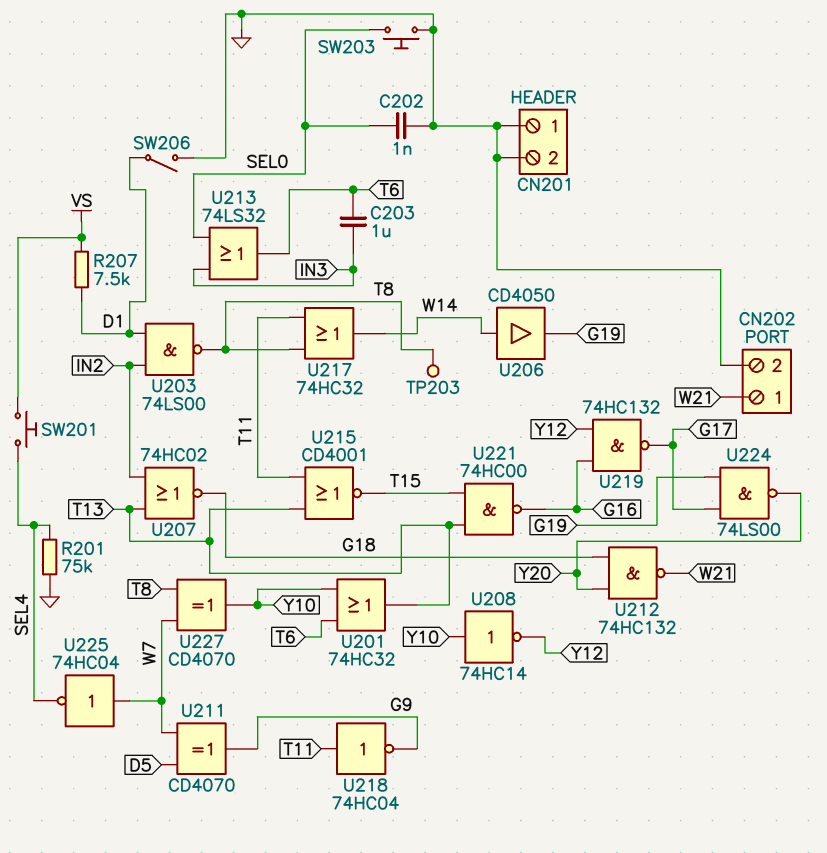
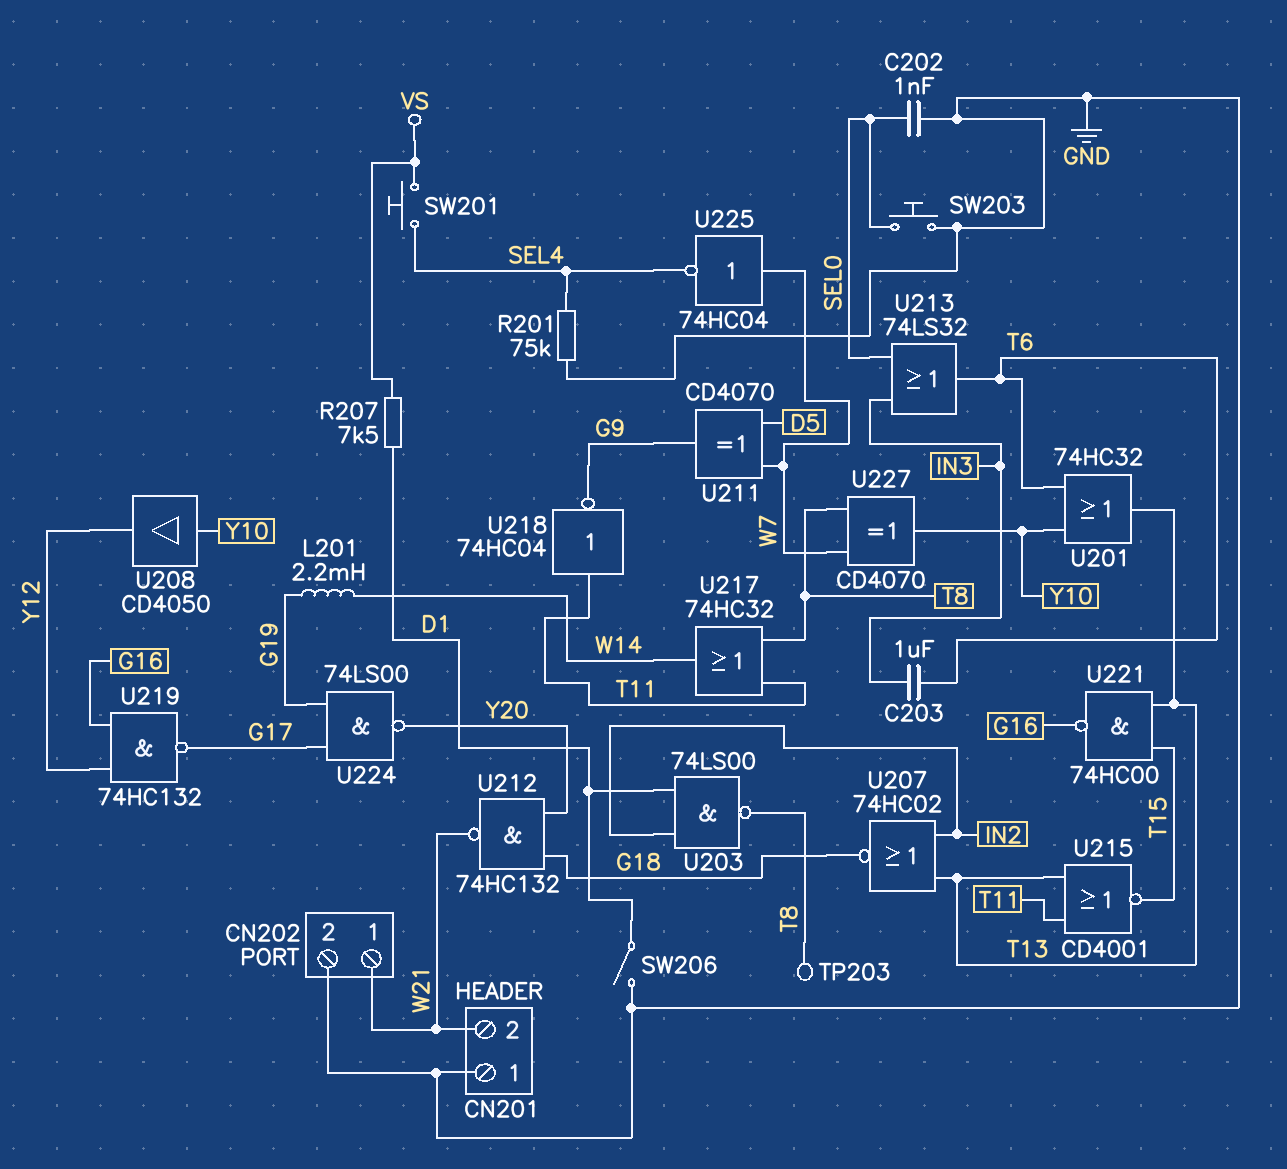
CN201 pin 2: GND -> W21
L201: none -> 2.2mH (G19, W14)
U206: buffer CD4050 (in W14, out G19) -> none
U208: NOT 74HC14 (in Y10, out Y12) -> buffer CD4050 (in Y10, out Y12)

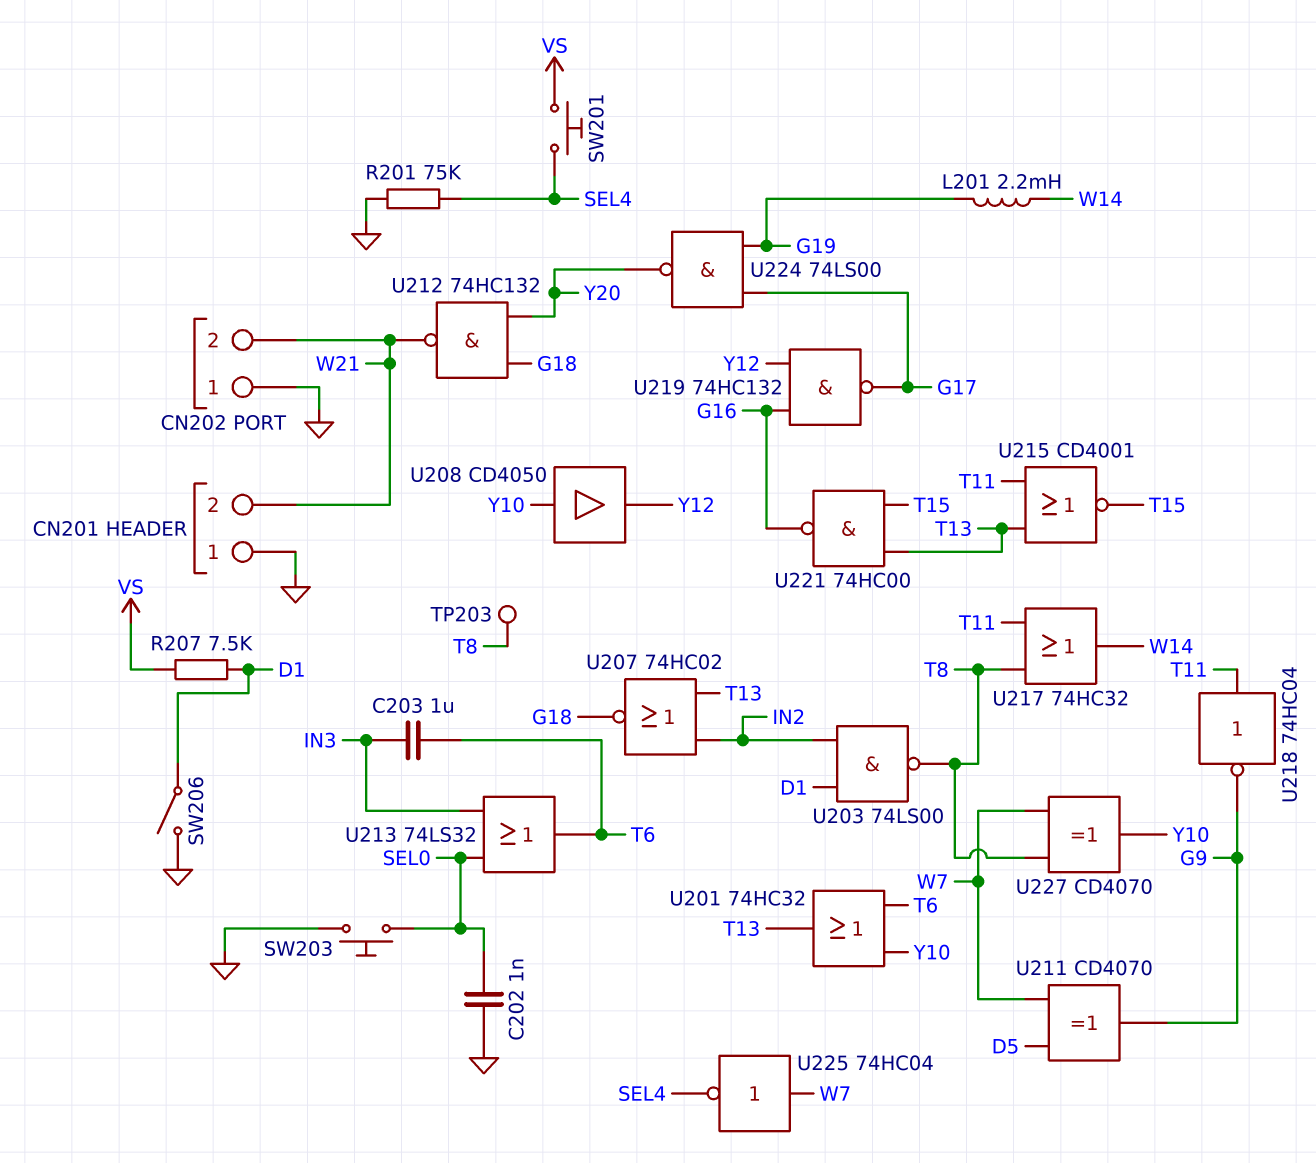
CN202 pin 1: W21 -> GND
CN202 pin 2: GND -> W21

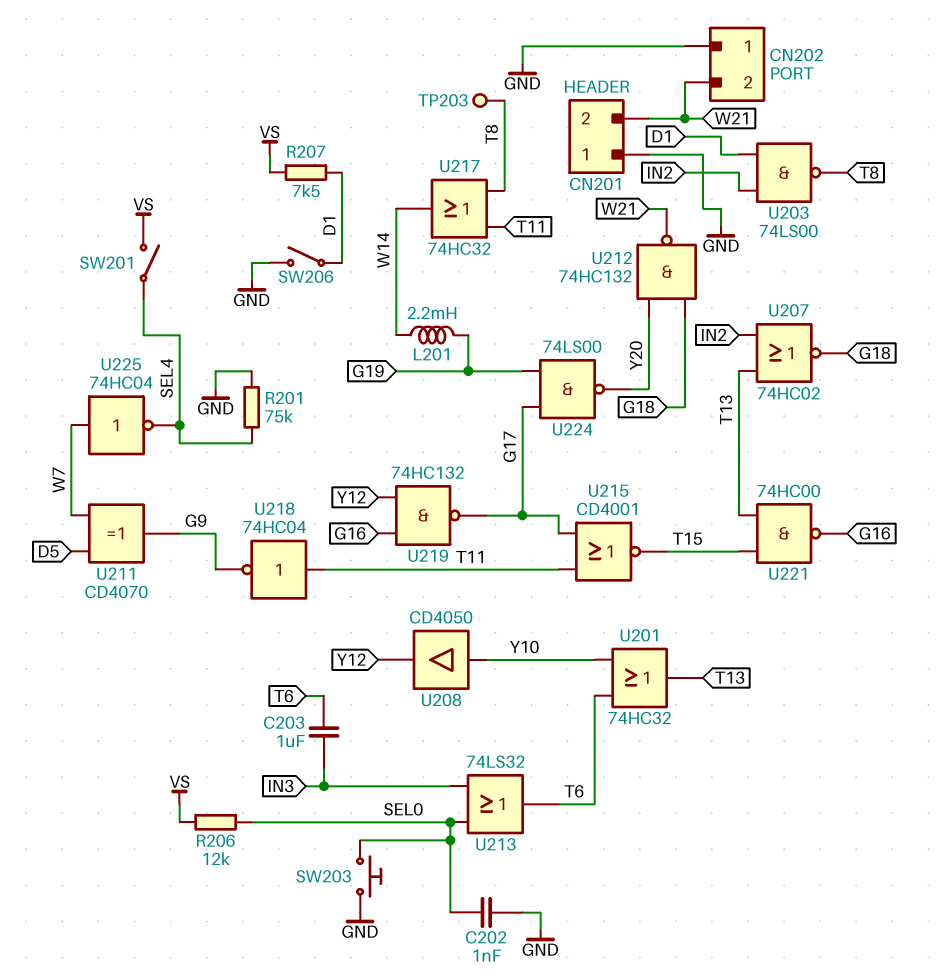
R206: none -> 12k (SEL0, VS)
SW201: button (SEL4, VS) -> switch (SEL4, VS)
U215: NOR CD4001 (in T11, in T13, out T15) -> NOR CD4001 (in G17, in T11, out T15)
U227: XOR CD4070 (in T8, in W7, out Y10) -> none

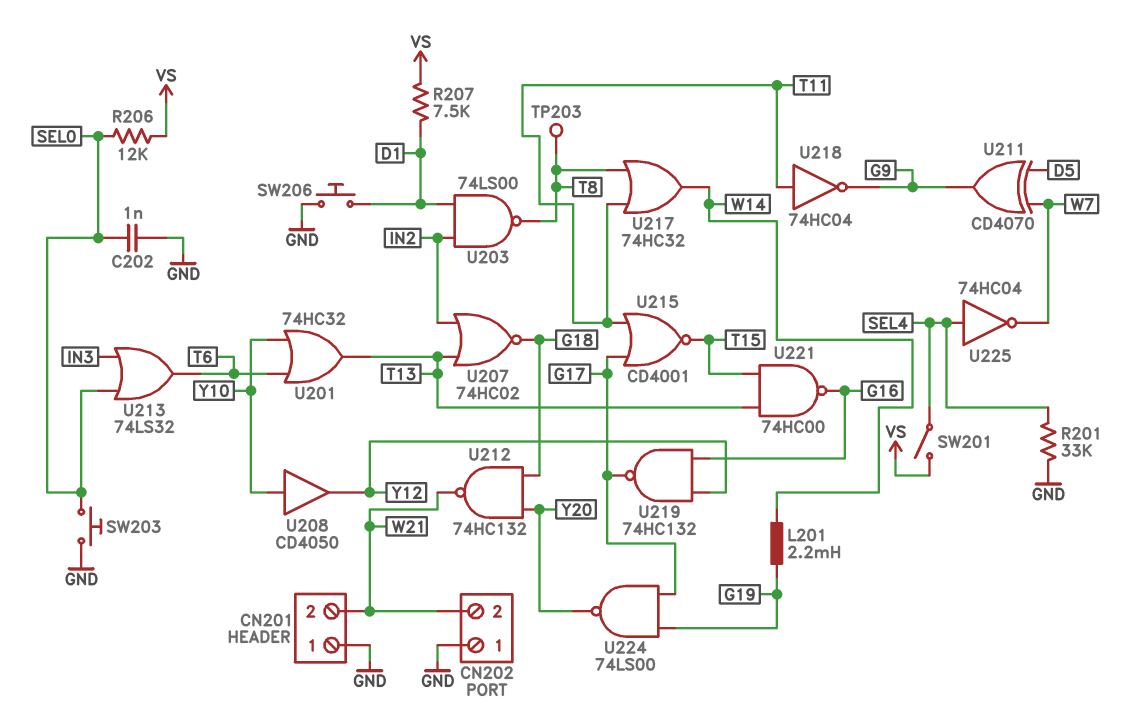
C203: 1uF (IN3, T6) -> none
R201: 75k (GND, SEL4) -> 33k (GND, SEL4)
SW206: switch (D1, GND) -> button (D1, GND)
U225: NOT 74HC04 (in W7, out SEL4) -> NOT 74HC04 (in SEL4, out W7)

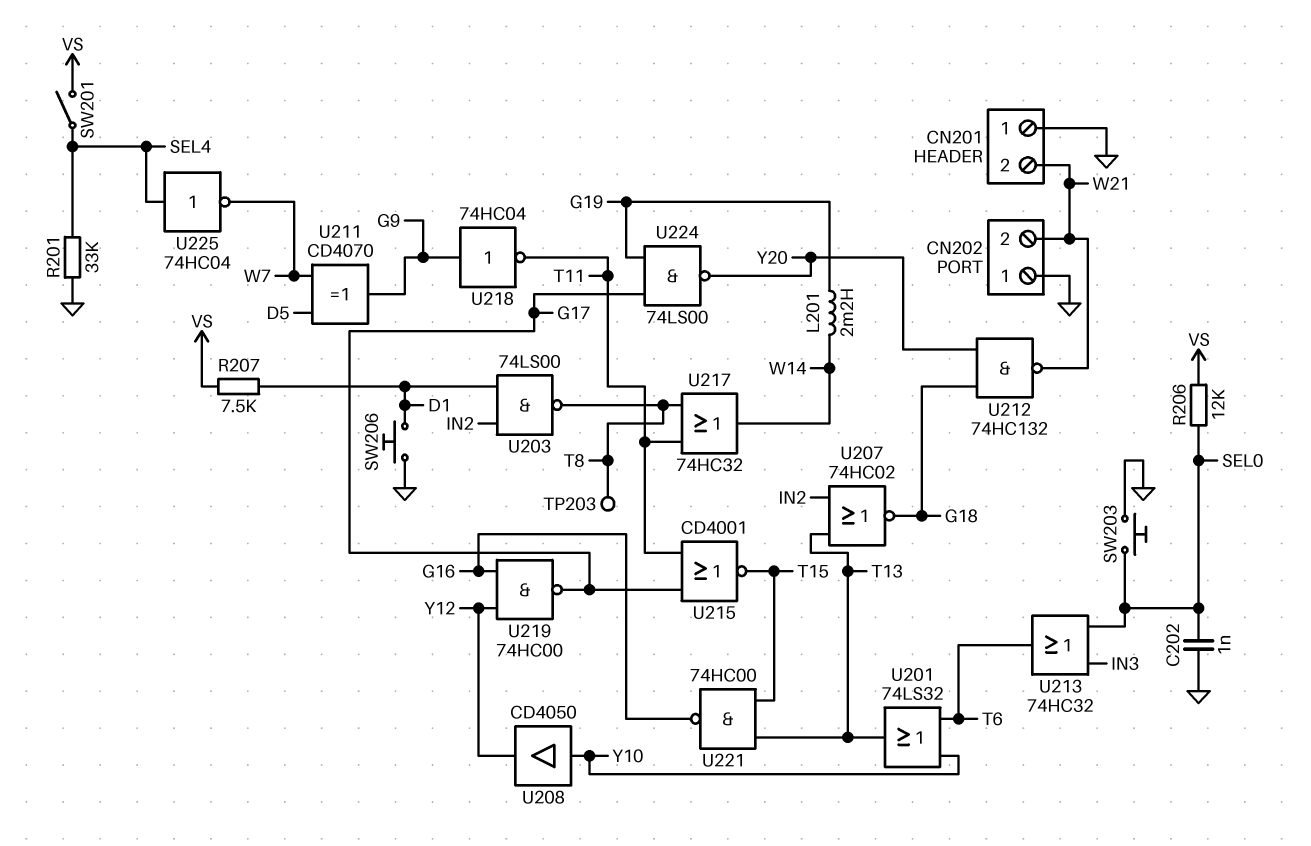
U201: OR 74HC32 (in T6, in Y10, out T13) -> OR 74LS32 (in T6, in Y10, out T13)
U213: OR 74LS32 (in IN3, in SEL0, out T6) -> OR 74HC32 (in IN3, in SEL0, out T6)
U218: NOT 74HC04 (in T11, out G9) -> NOT 74HC04 (in G9, out T11)
U219: NAND 74HC132 (in G16, in Y12, out G17) -> NAND 74HC00 (in G16, in Y12, out G17)

